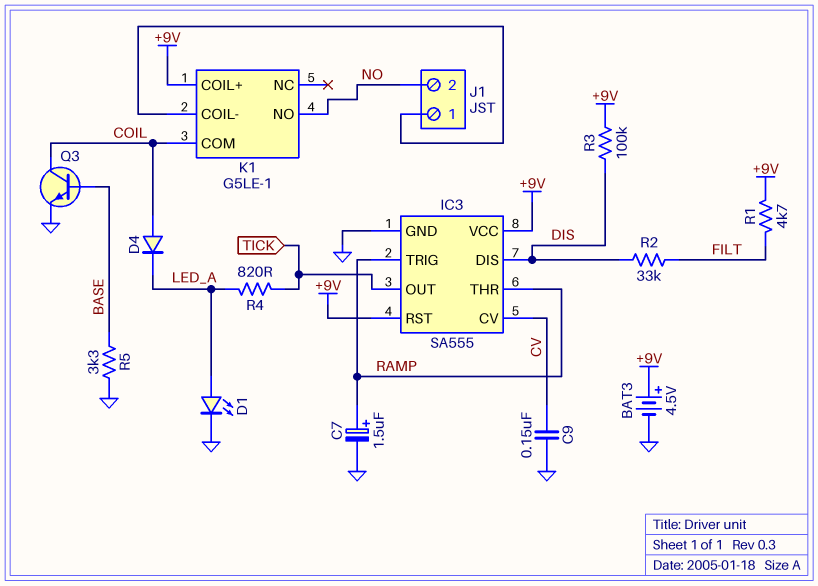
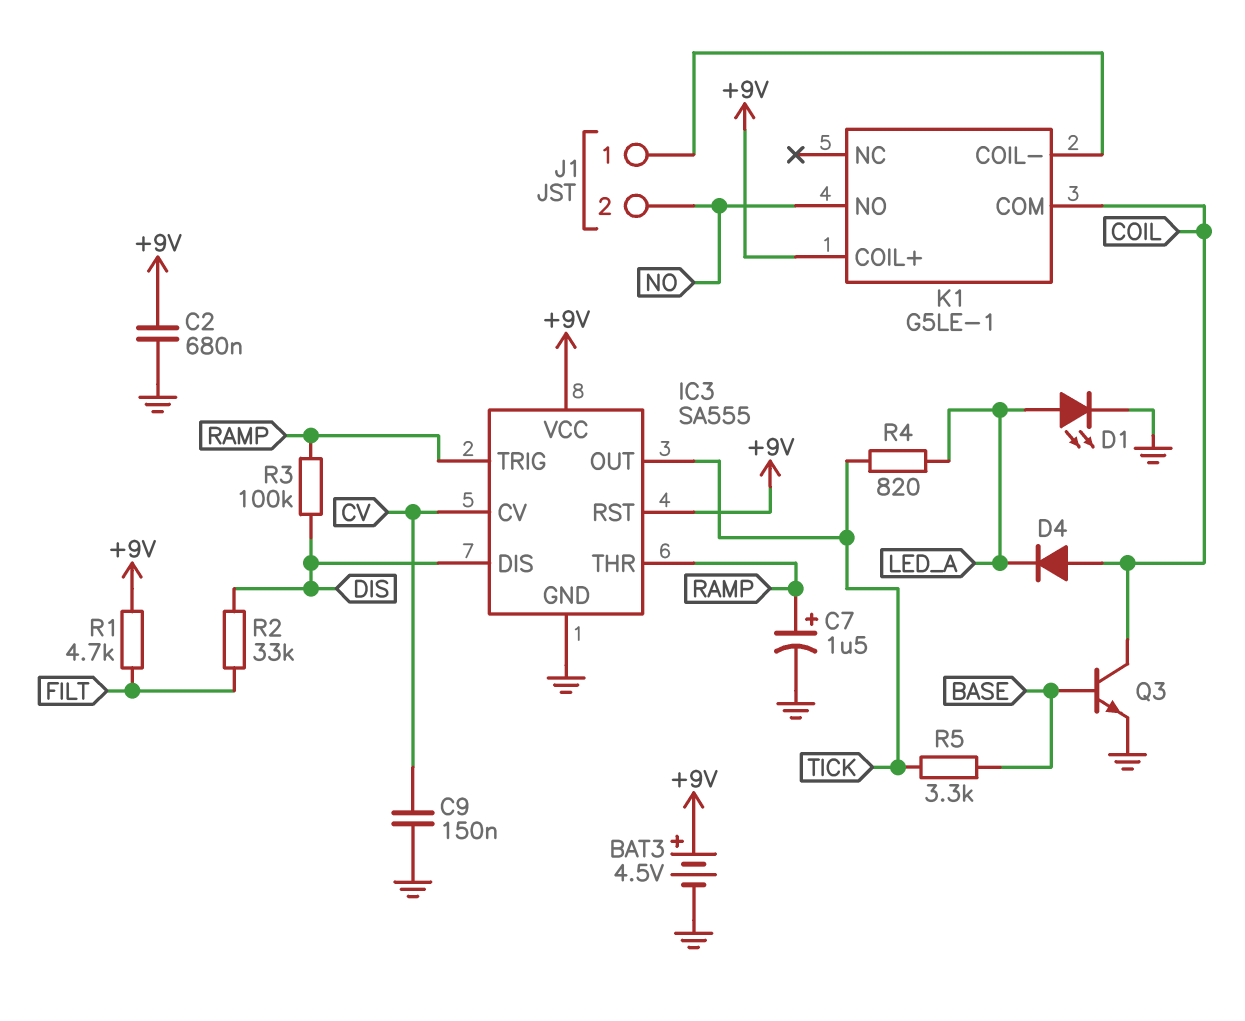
C2: none -> 680nF (+9V, GND)
R3: 100k (+9V, DIS) -> 100k (DIS, RAMP)
R5: 3.3k (BASE, GND) -> 3.3k (BASE, TICK)

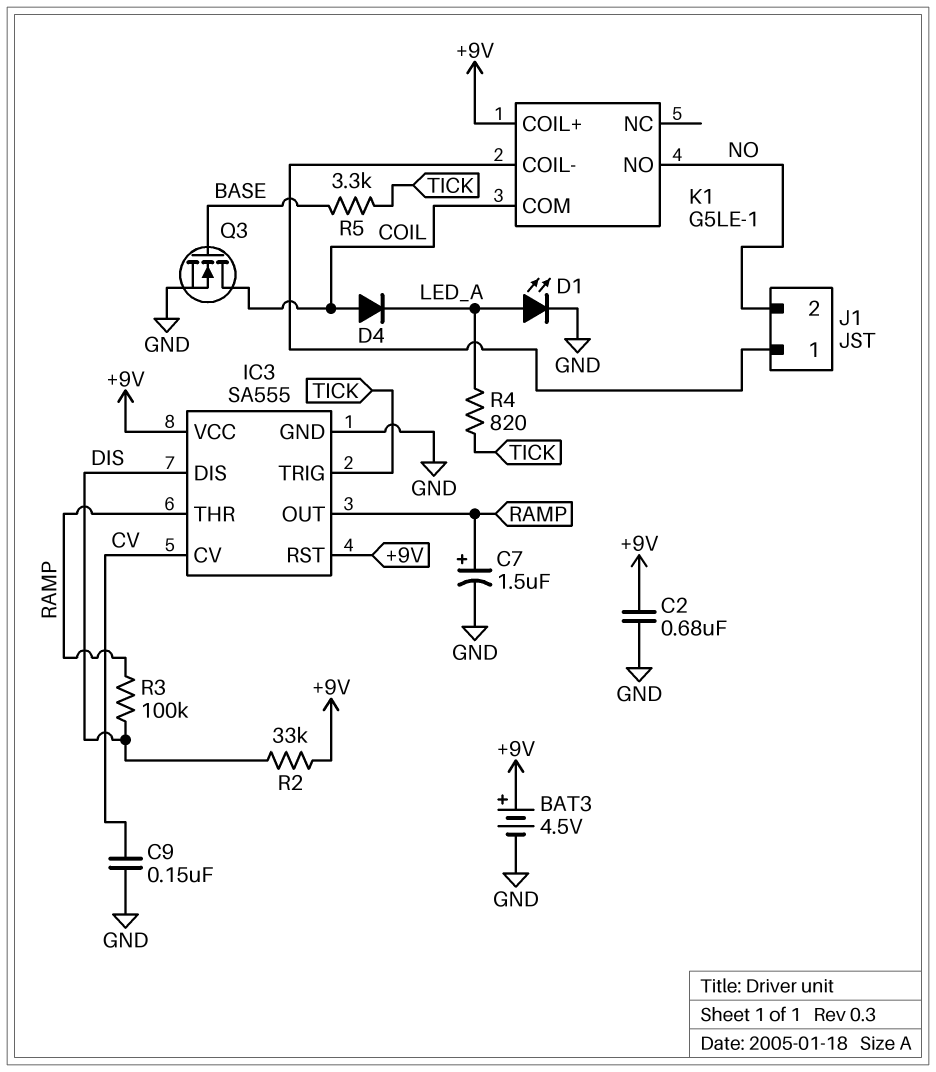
IC3 pin OUT: TICK -> RAMP
IC3 pin TRIG: RAMP -> TICK
Q3: NPN (B BASE, C COIL, E GND) -> NMOS (G BASE, D COIL, S GND)
R1: 4.7k (+9V, FILT) -> none
R2: 33k (DIS, FILT) -> 33k (+9V, DIS)

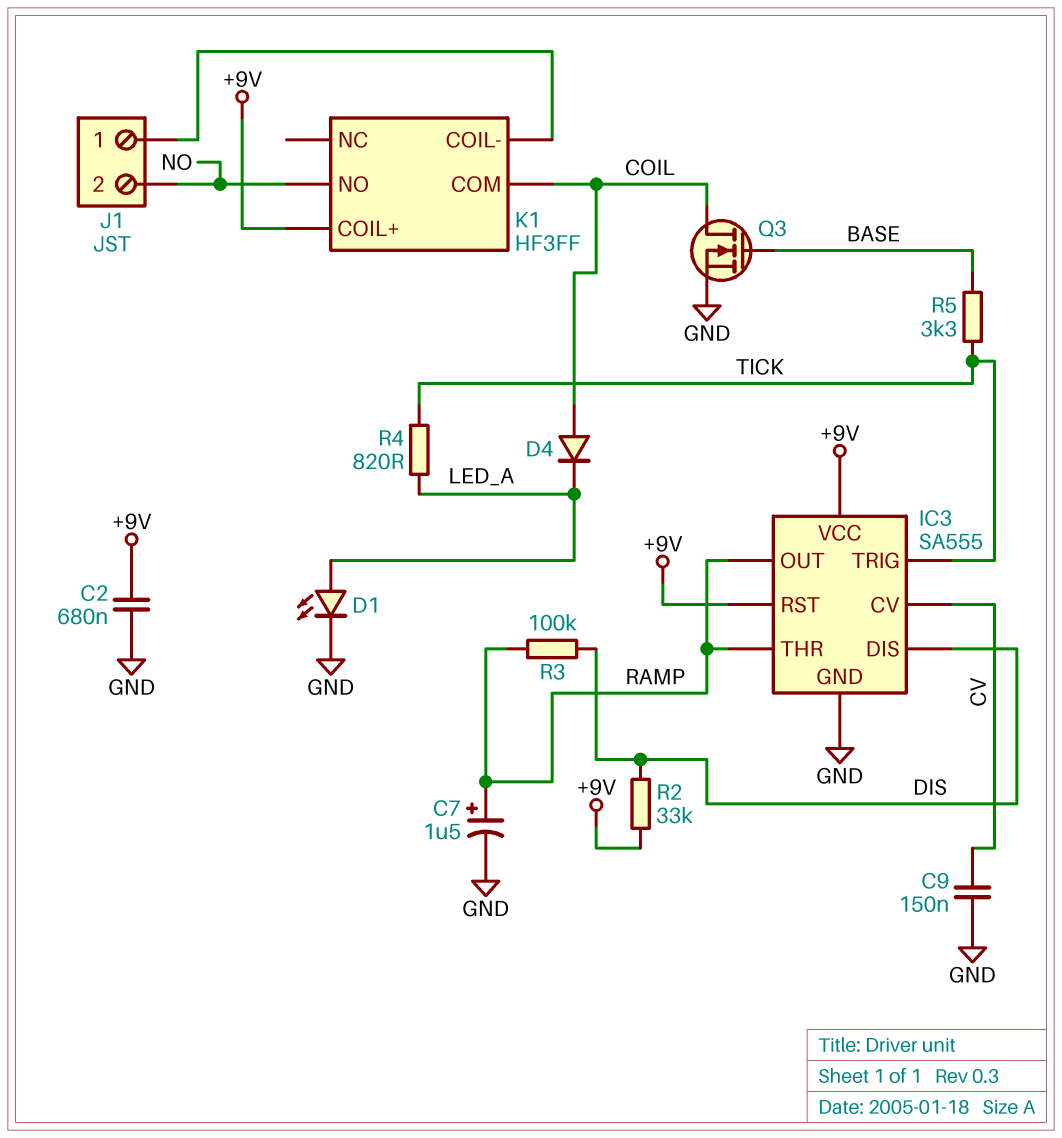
BAT3: 4.5V (plus +9V, minus GND) -> none
K1: G5LE-1 -> HF3FF

